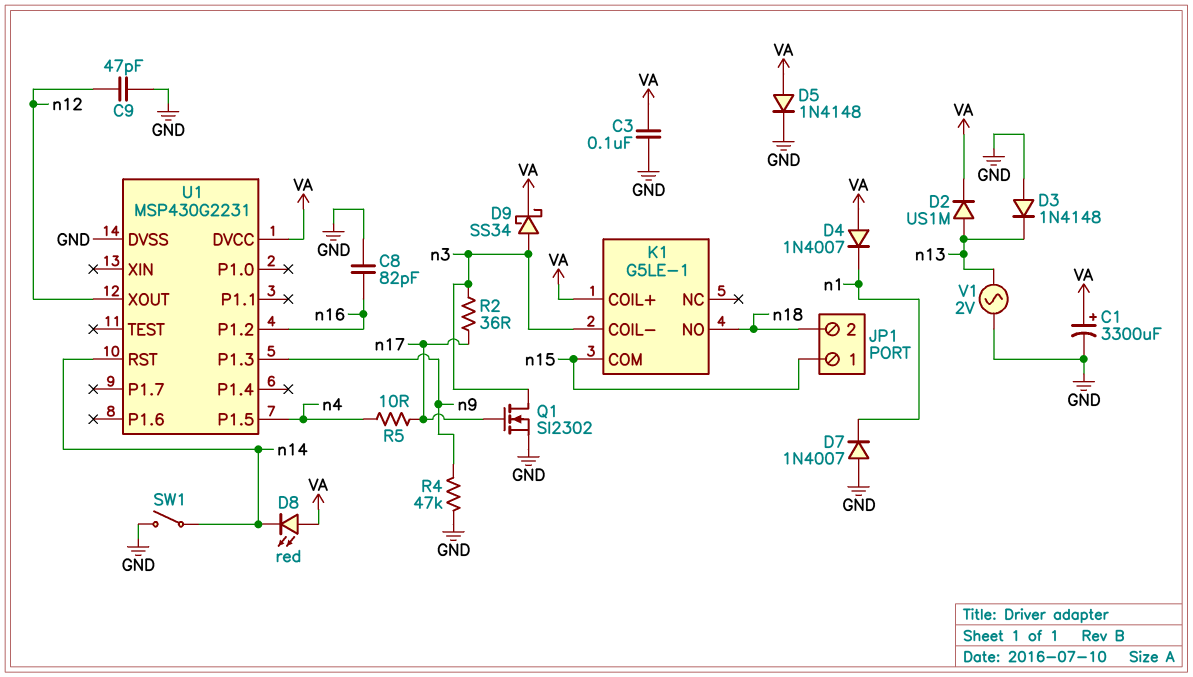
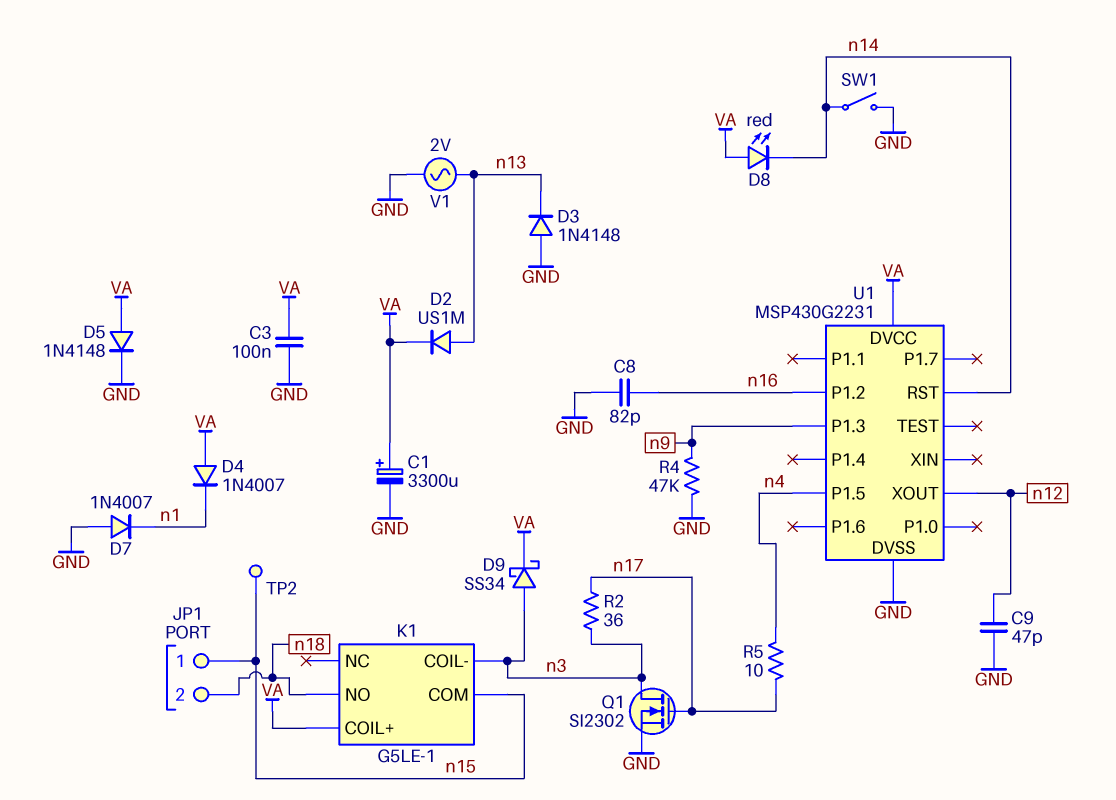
TP2: none -> test point (n15)

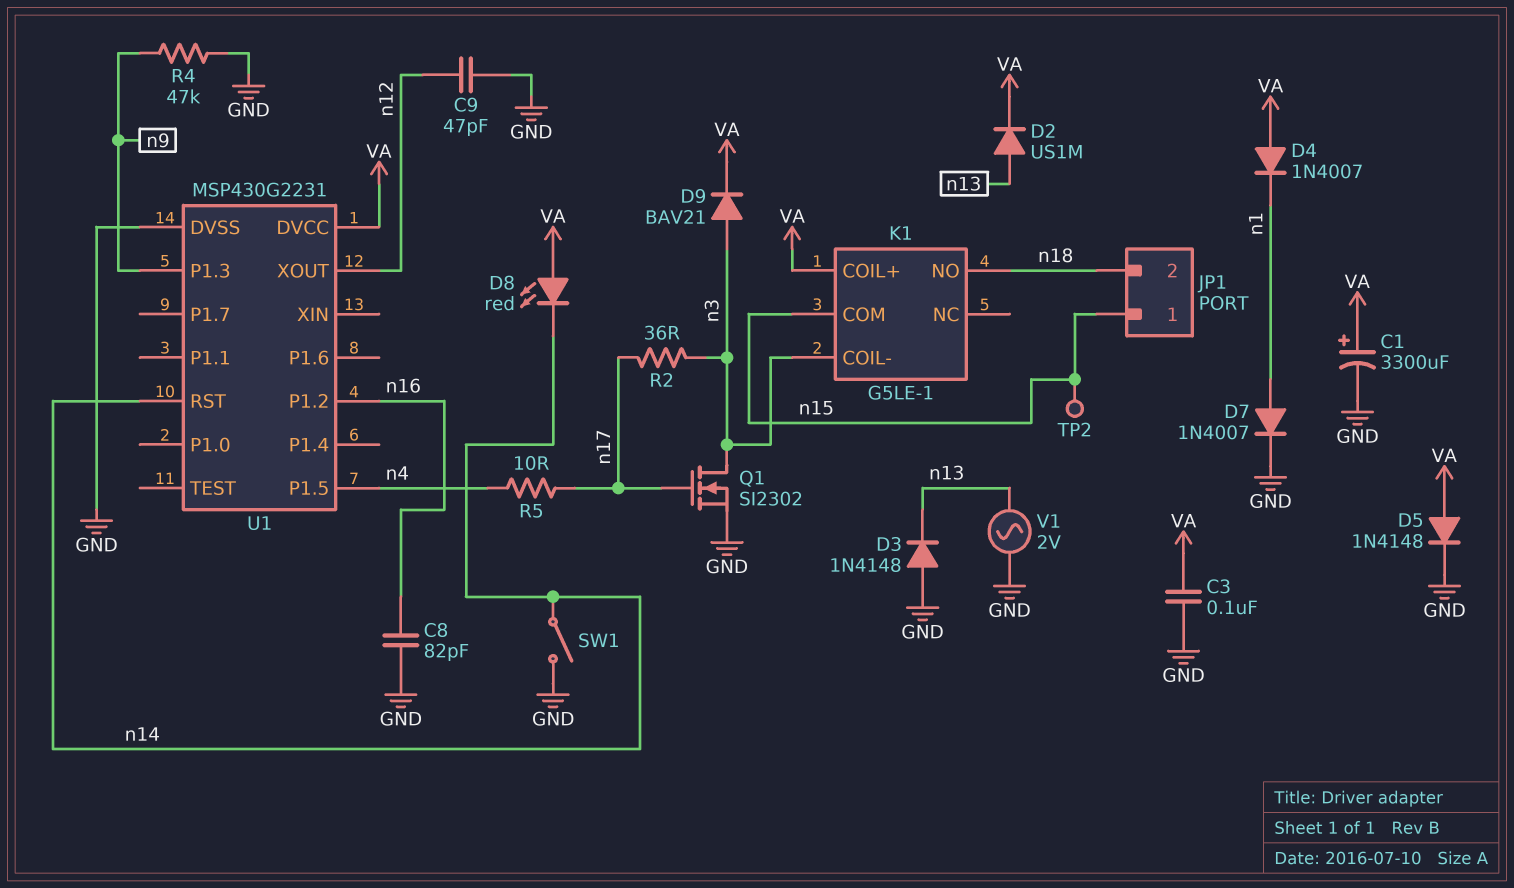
D7: diode 1N4007 (A GND, K n1) -> diode 1N4007 (A n1, K GND)
D9: schottky SS34 (A n3, K VA) -> diode BAV21 (A n3, K VA)

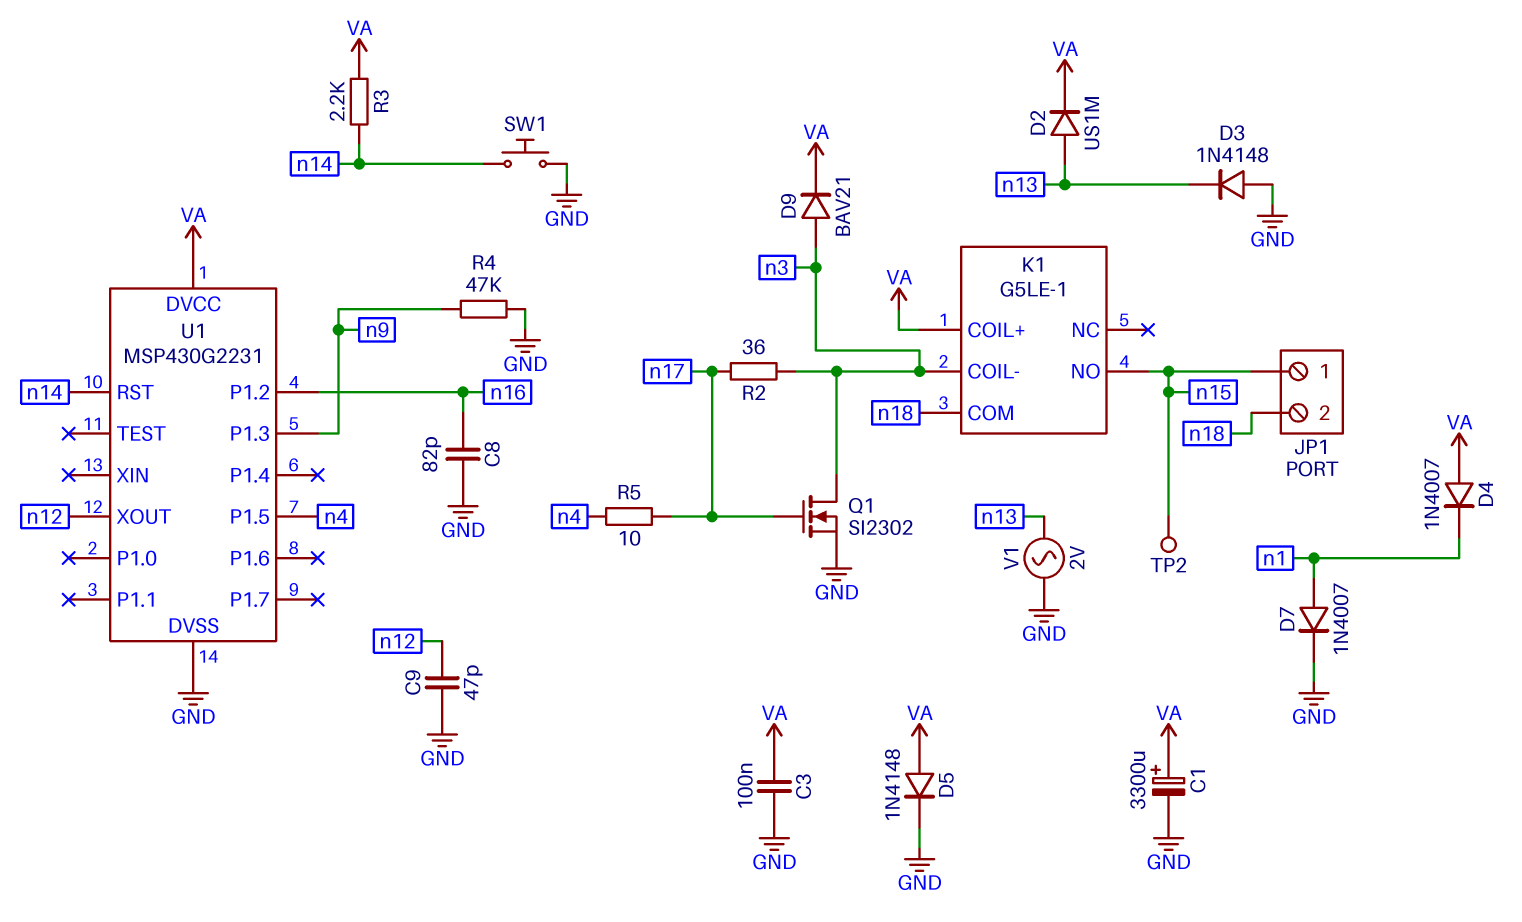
D8: LED red (A VA, K n14) -> none
K1 pin COM: n15 -> n18
K1 pin NO: n18 -> n15
R3: none -> 2.2k (VA, n14)
SW1: switch (GND, n14) -> button (GND, n14)

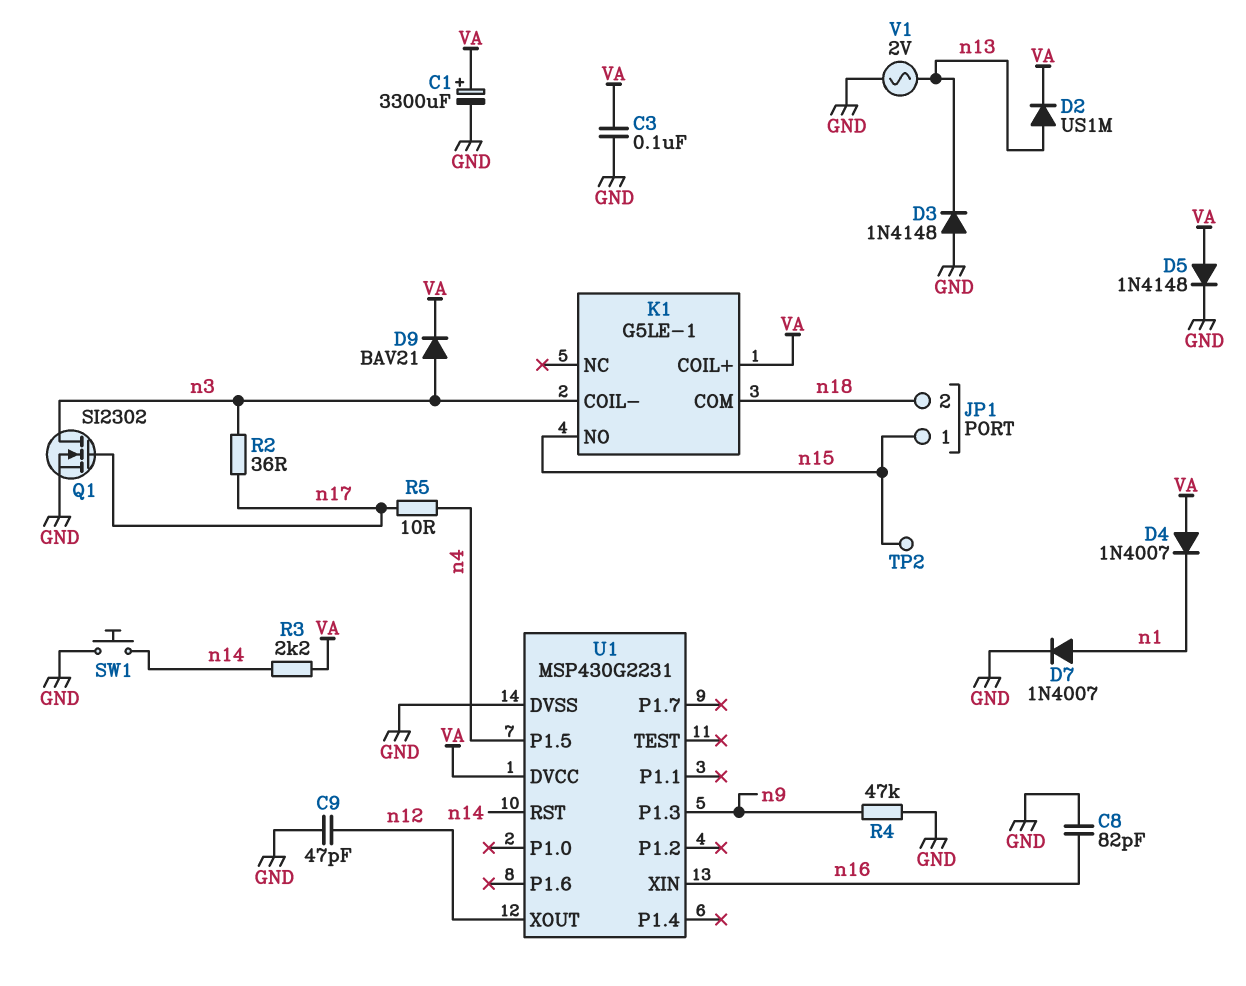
U1 pin P1.2: n16 -> none
U1 pin XIN: none -> n16

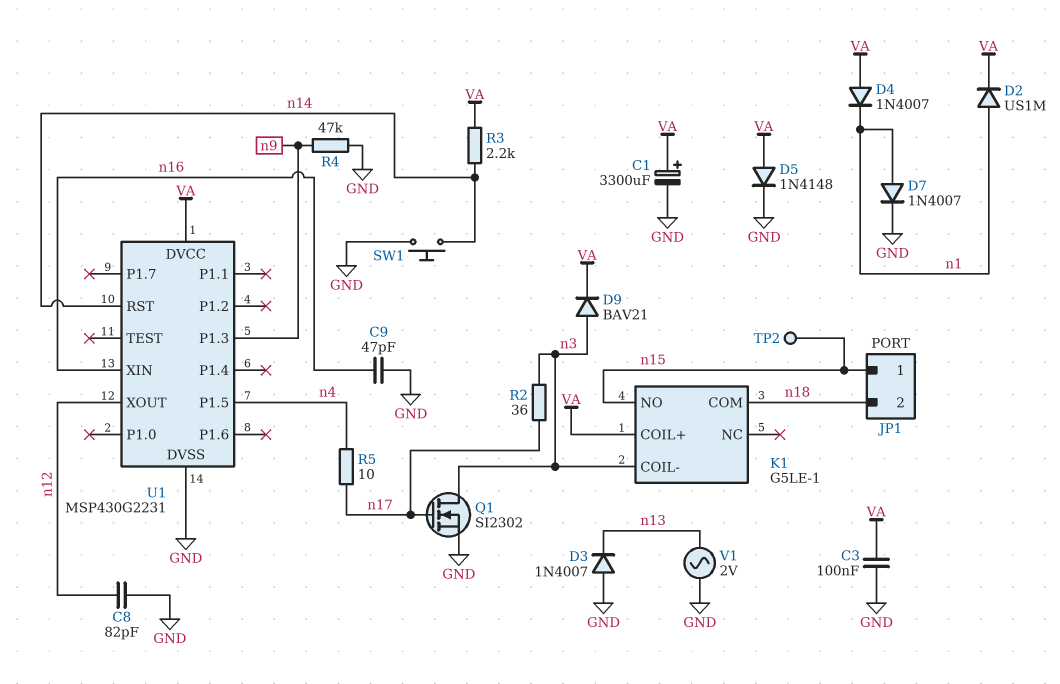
C8: 82pF (GND, n16) -> 82pF (GND, n12)
C9: 47pF (GND, n12) -> 47pF (GND, n16)
D2: diode US1M (A n13, K VA) -> diode US1M (A n1, K VA)
D3: diode 1N4148 (A GND, K n13) -> diode 1N4007 (A GND, K n13)

